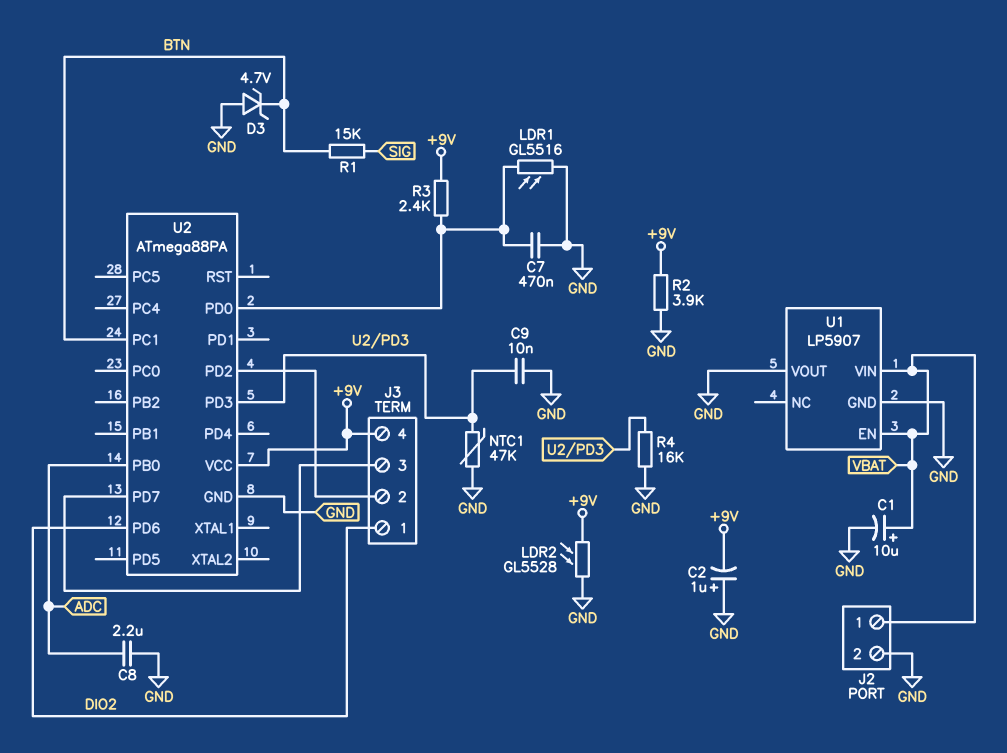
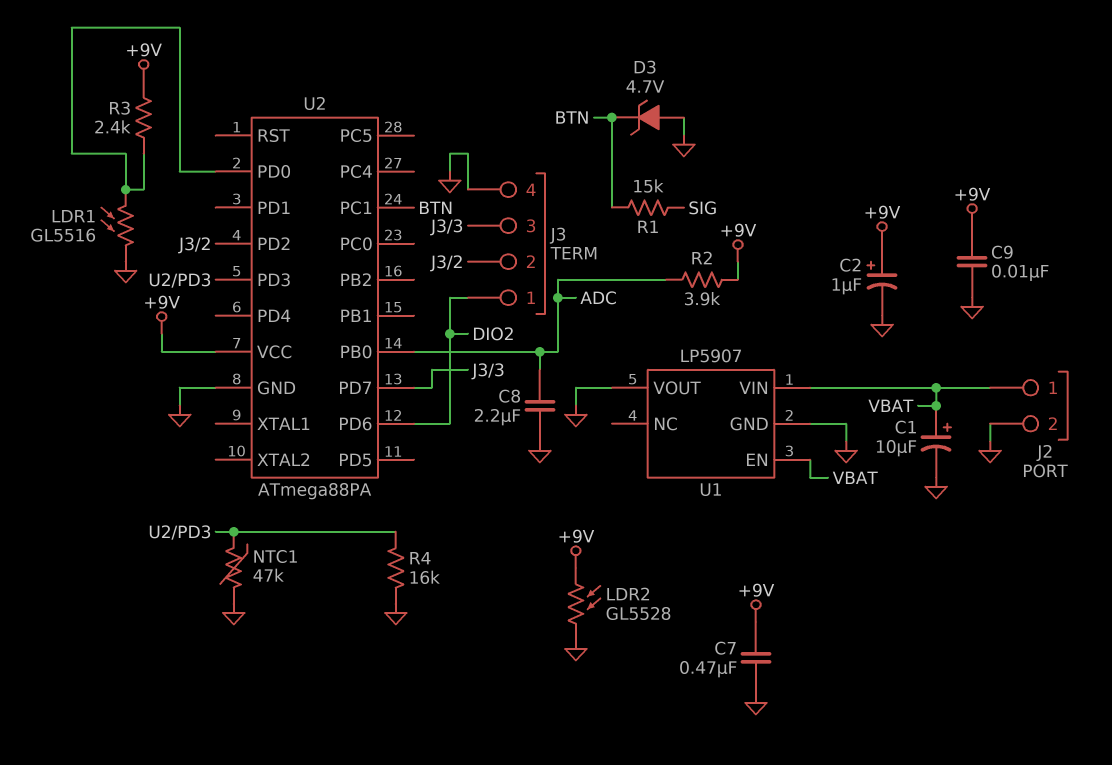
C2: 1uF (plus GND, minus +9V) -> 1uF (plus +9V, minus GND)
C7: 470nF (GND, U2/PD0) -> 470nF (+9V, GND)
C9: 10nF (GND, U2/PD3) -> 10nF (+9V, GND)
J3 pin 4: +9V -> GND
R2: 3.9k (+9V, GND) -> 3.9k (+9V, ADC)

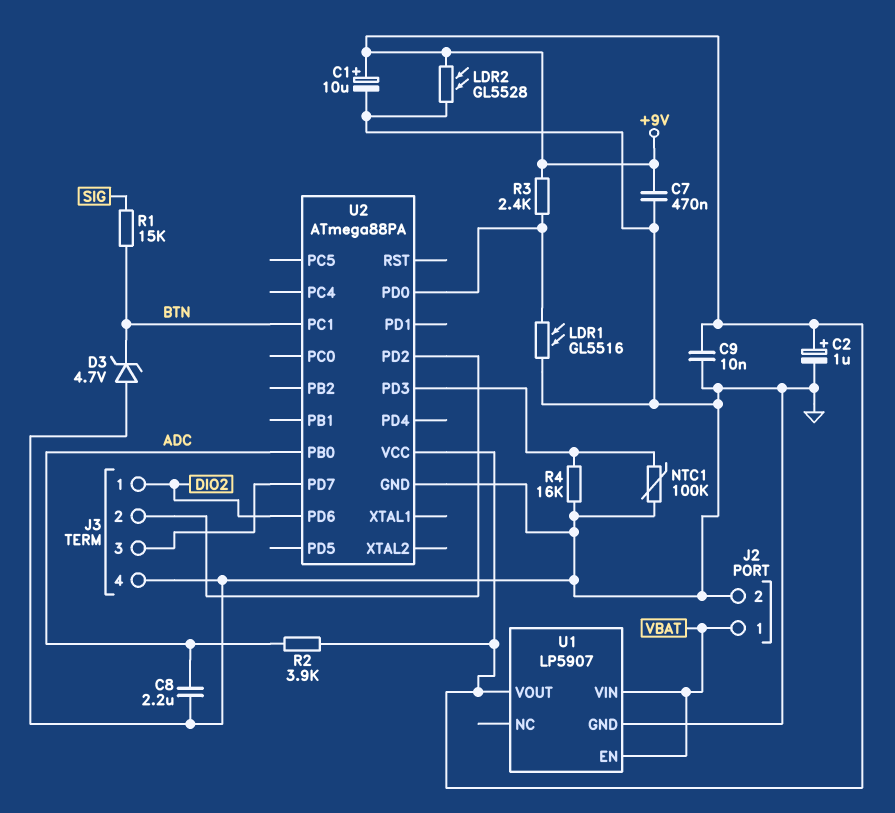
C1: 10uF (plus VBAT, minus GND) -> 10uF (plus +9V, minus GND)
NTC1: 47k (GND, U2/PD3) -> 100k (GND, U2/PD3)
U1 pin VOUT: GND -> +9V

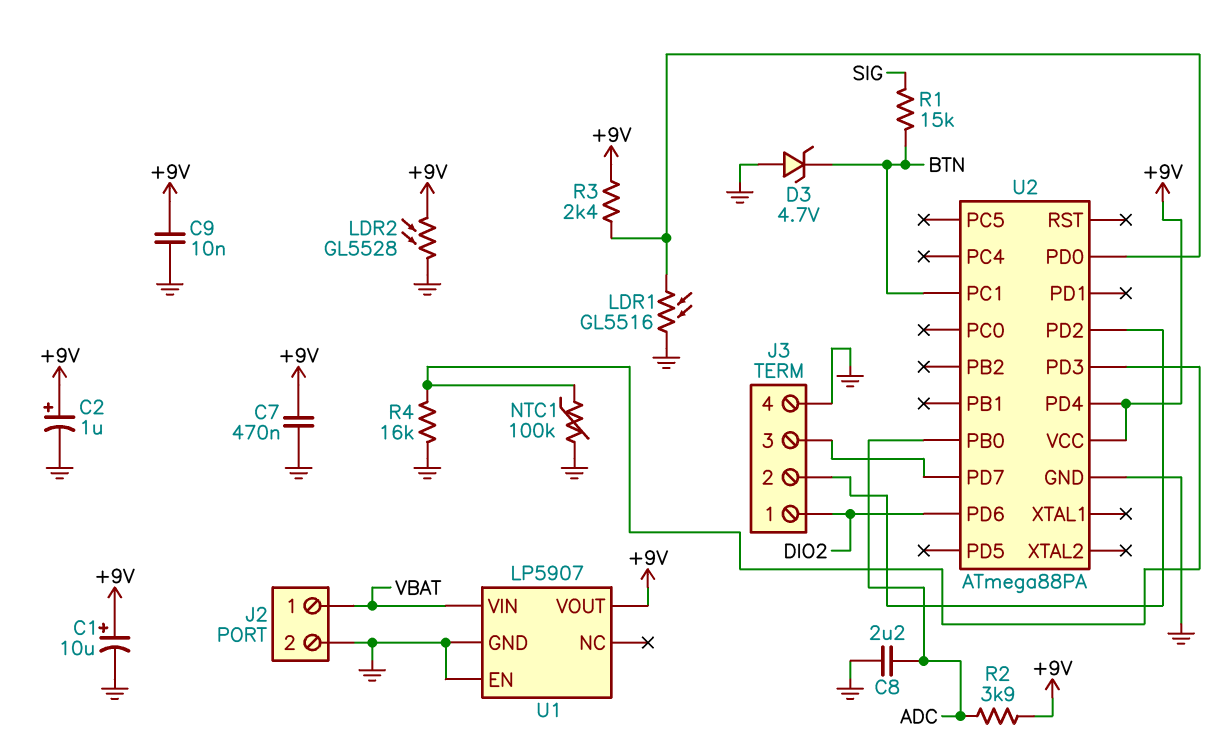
U1 pin EN: VBAT -> GND
U2 pin PD4: none -> +9V

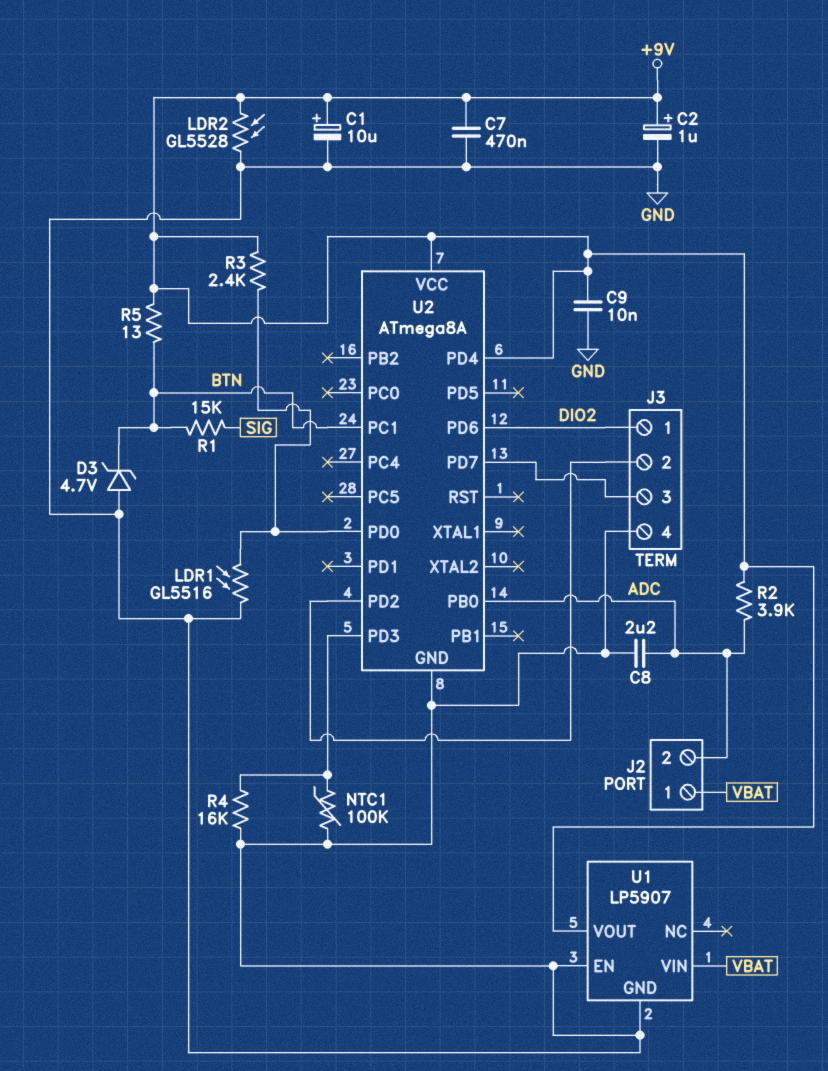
J2 pin 2: GND -> ADC
R5: none -> 13 (+9V, BTN)
U2: ATmega88PA -> ATmega8A

